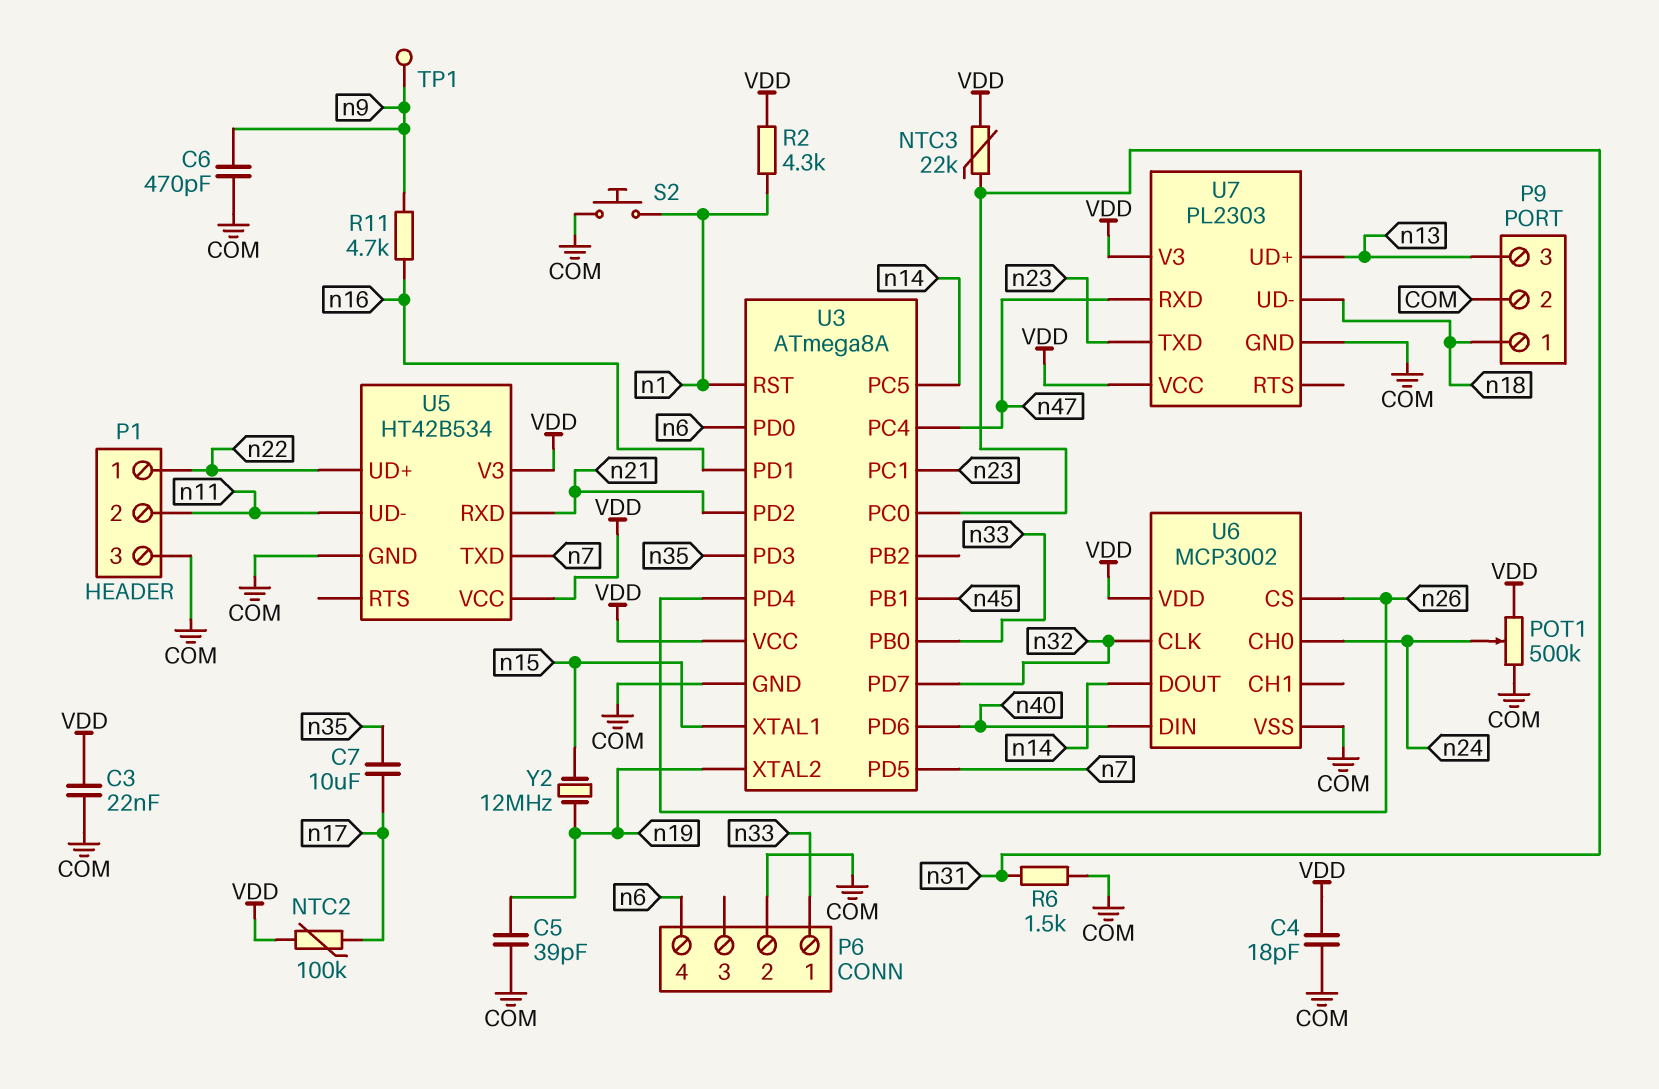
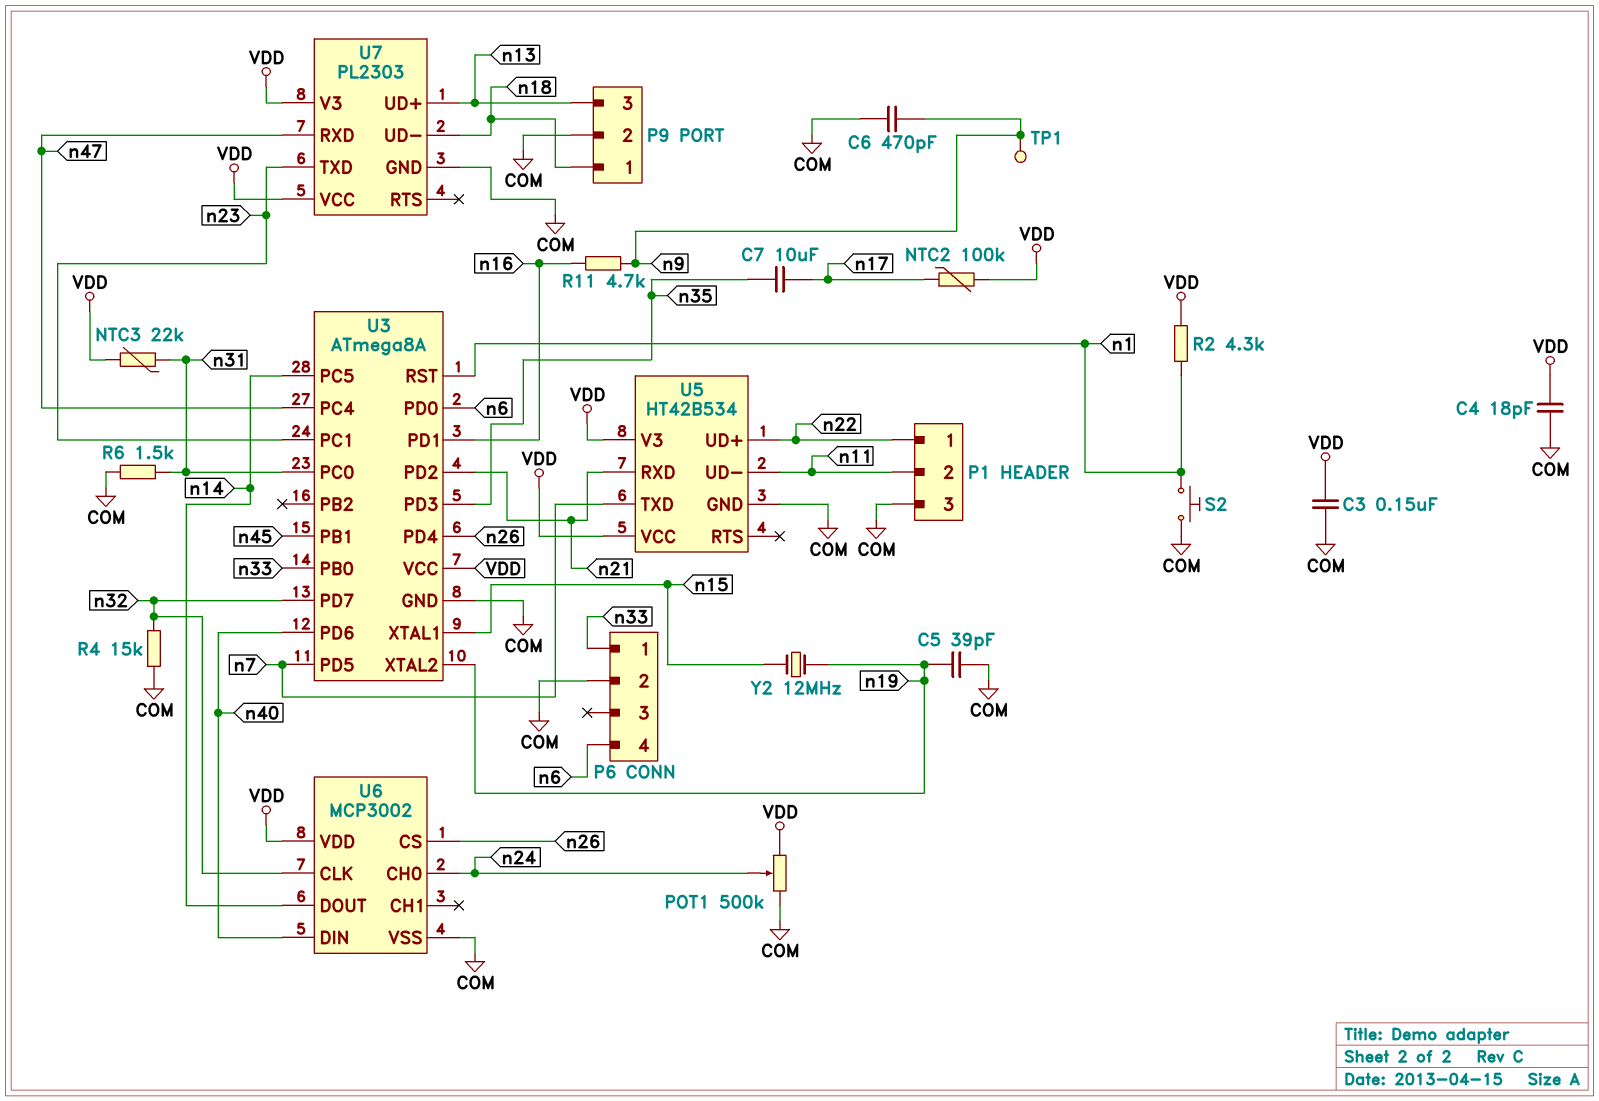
C3: 22nF (COM, VDD) -> 150nF (COM, VDD)
R4: none -> 15k (COM, n32)

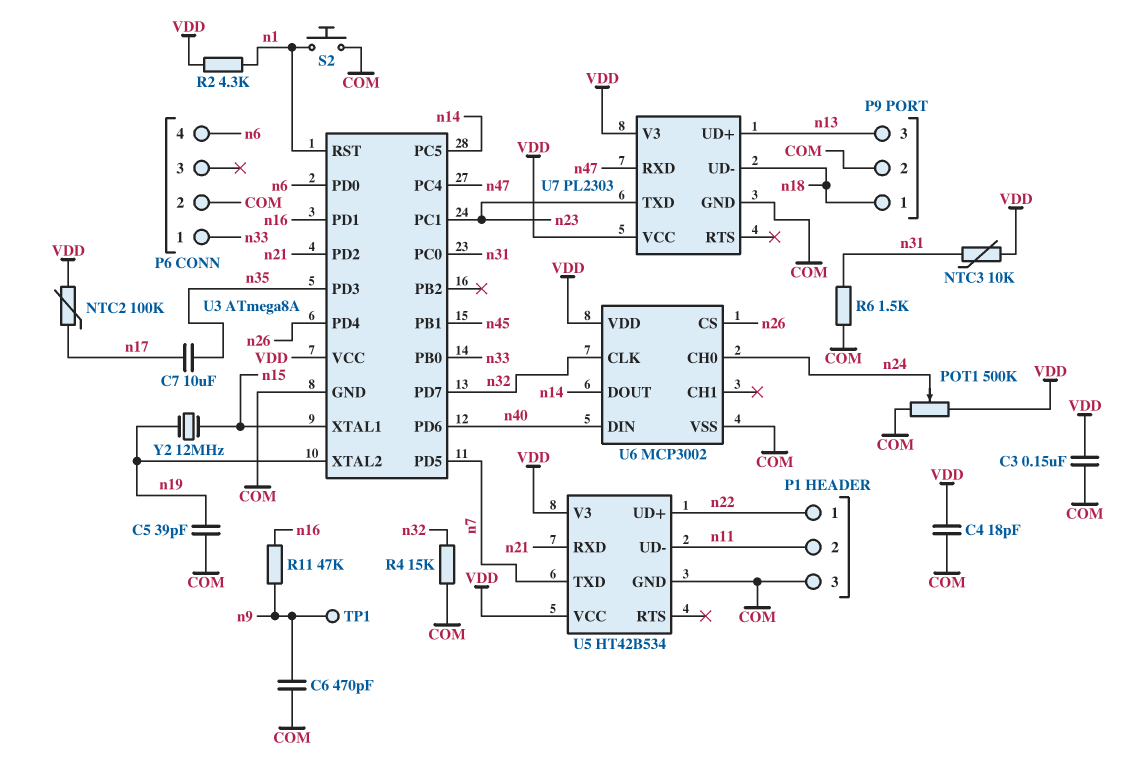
NTC3: 22k (VDD, n31) -> 10k (VDD, n31)
R11: 4.7k (n9, n16) -> 47k (n9, n16)

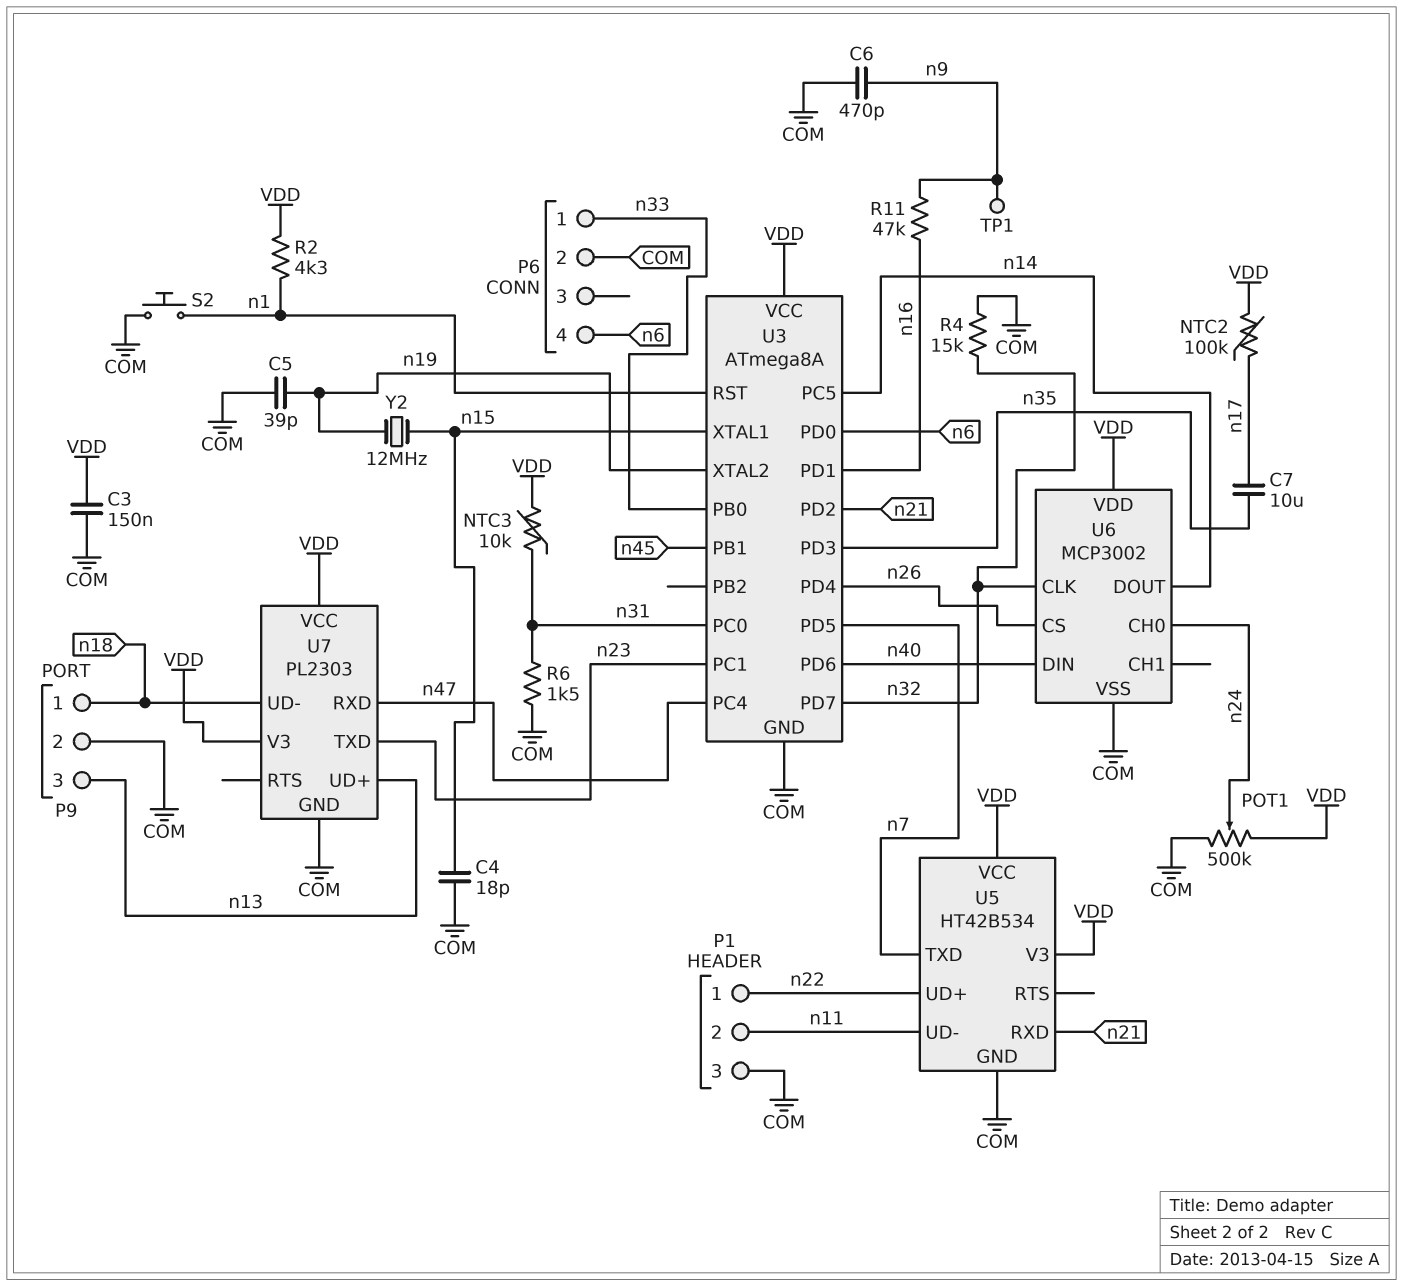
C4: 18pF (COM, VDD) -> 18pF (COM, n15)

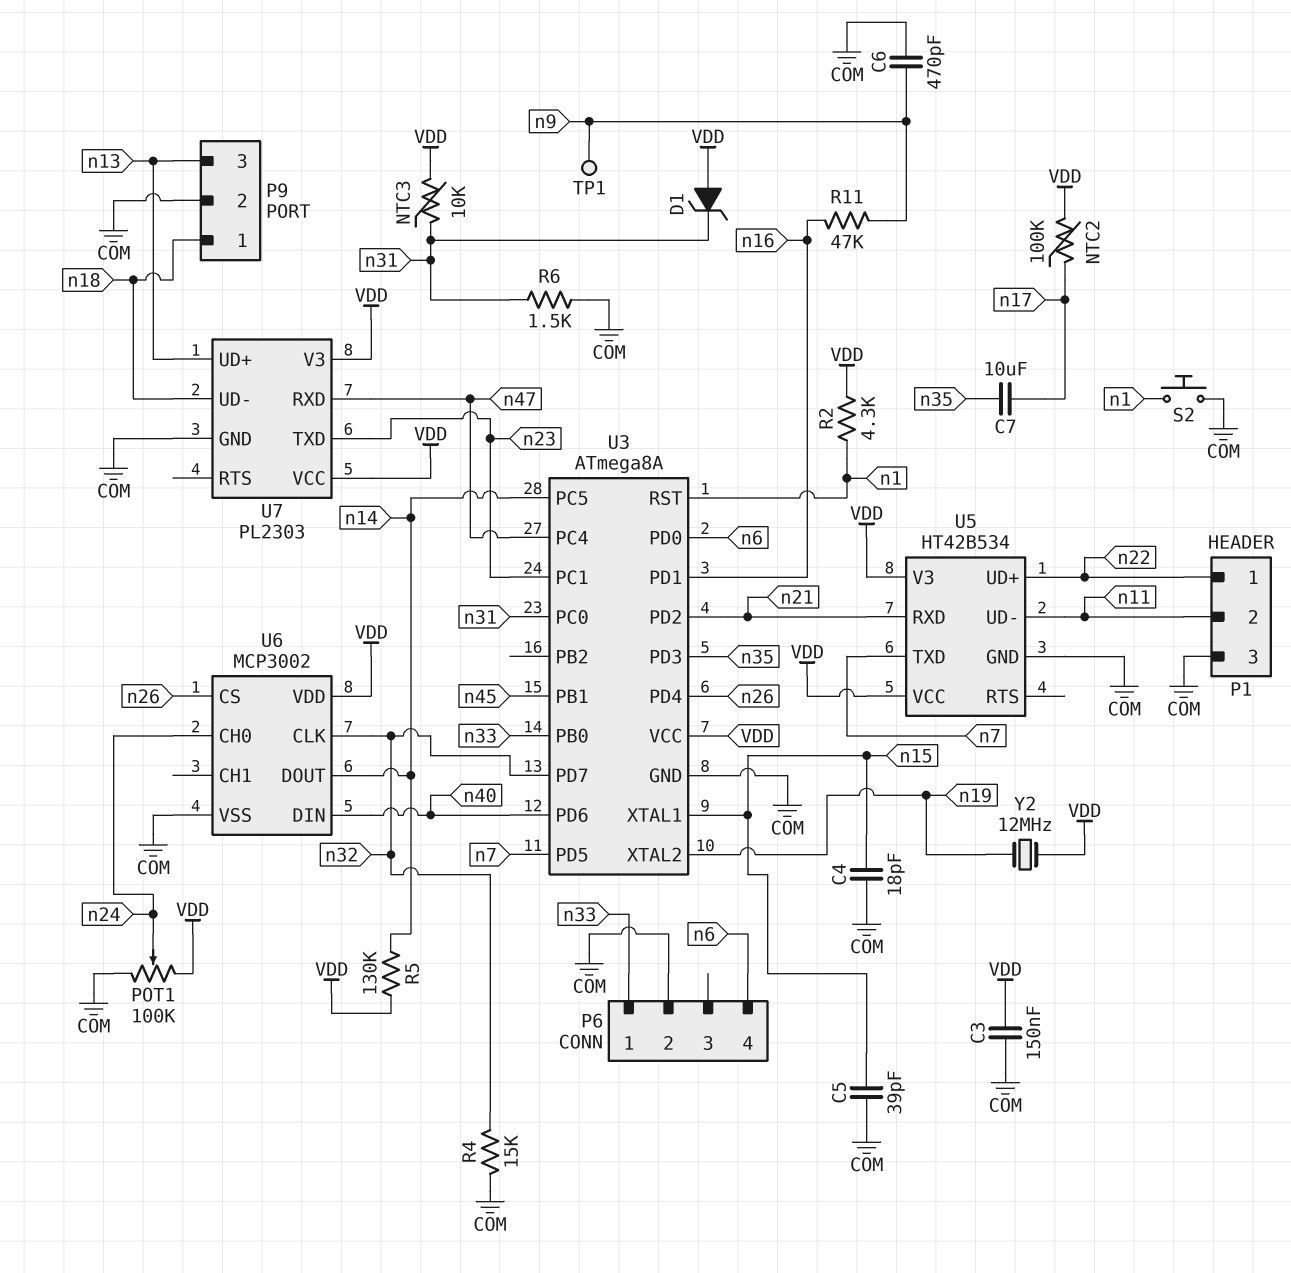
C5: 39pF (COM, n19) -> 39pF (COM, n15)
D1: none -> zener (A VDD, K n31)
POT1: 500k (COM, VDD, wiper n24) -> 100k (COM, VDD, wiper n24)
R5: none -> 130k (VDD, n14)
Y2: 12MHz (n15, n19) -> 12MHz (VDD, n19)

